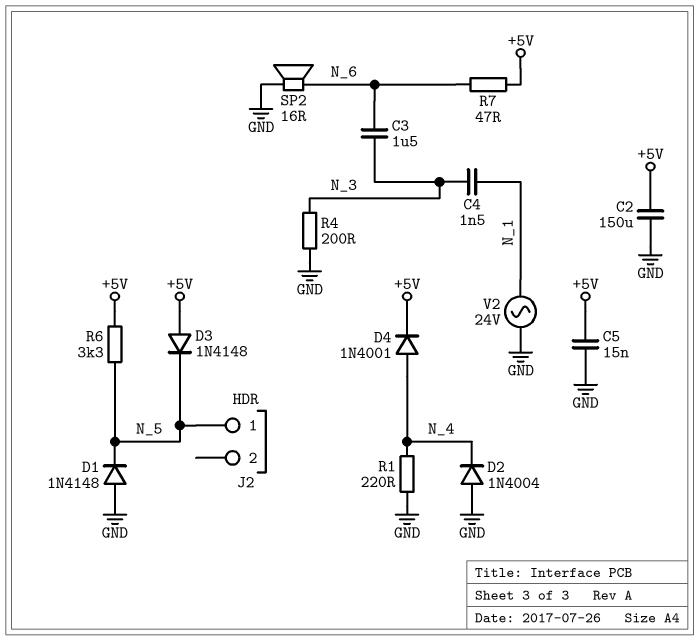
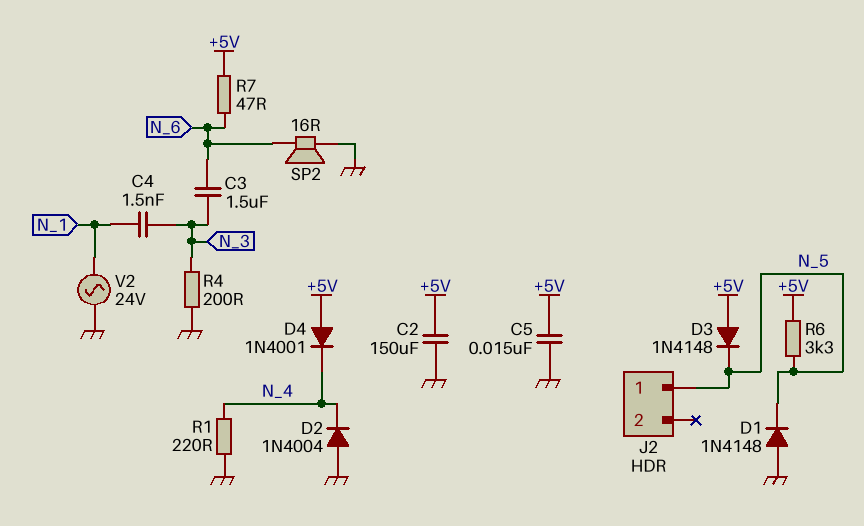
D4: diode 1N4001 (A N_4, K +5V) -> diode 1N4001 (A +5V, K N_4)

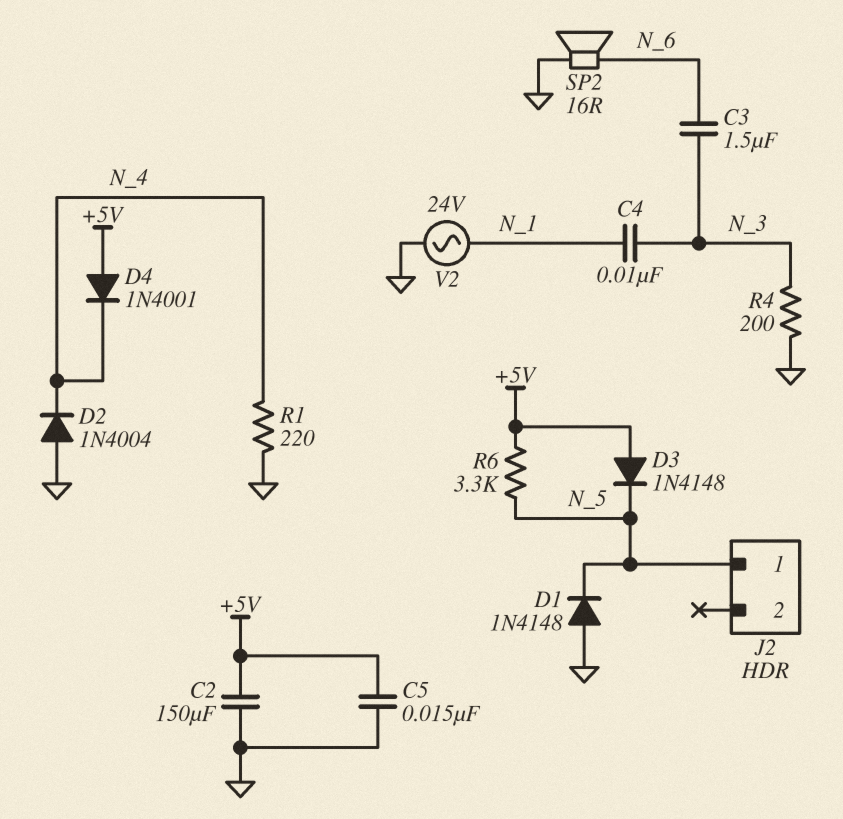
C4: 1.5nF (N_1, N_3) -> 10nF (N_1, N_3)
R7: 47 (+5V, N_6) -> none

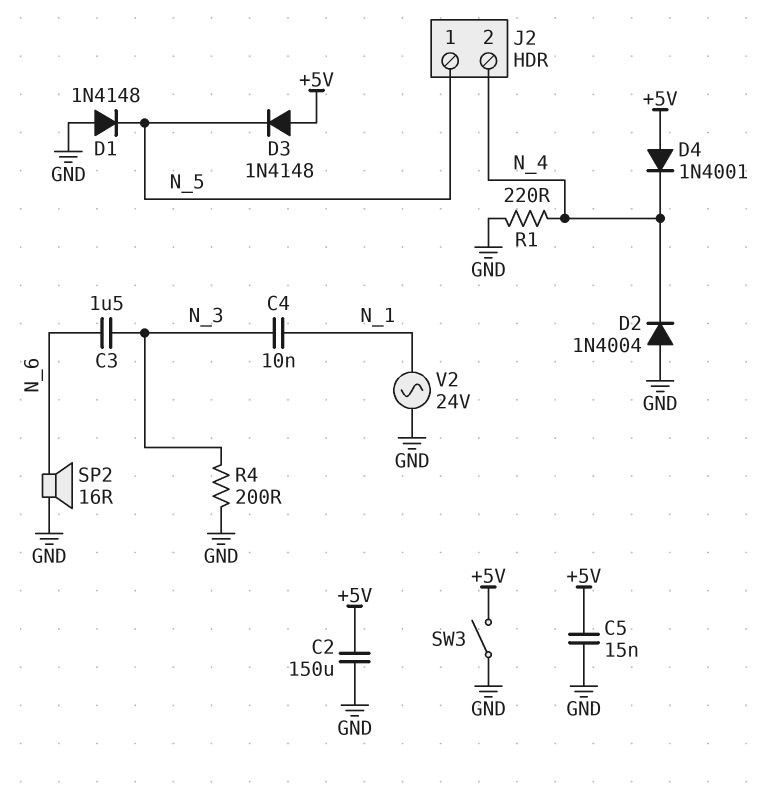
J2 pin 2: none -> N_4
R6: 3.3k (+5V, N_5) -> none
SW3: none -> switch (+5V, GND)

